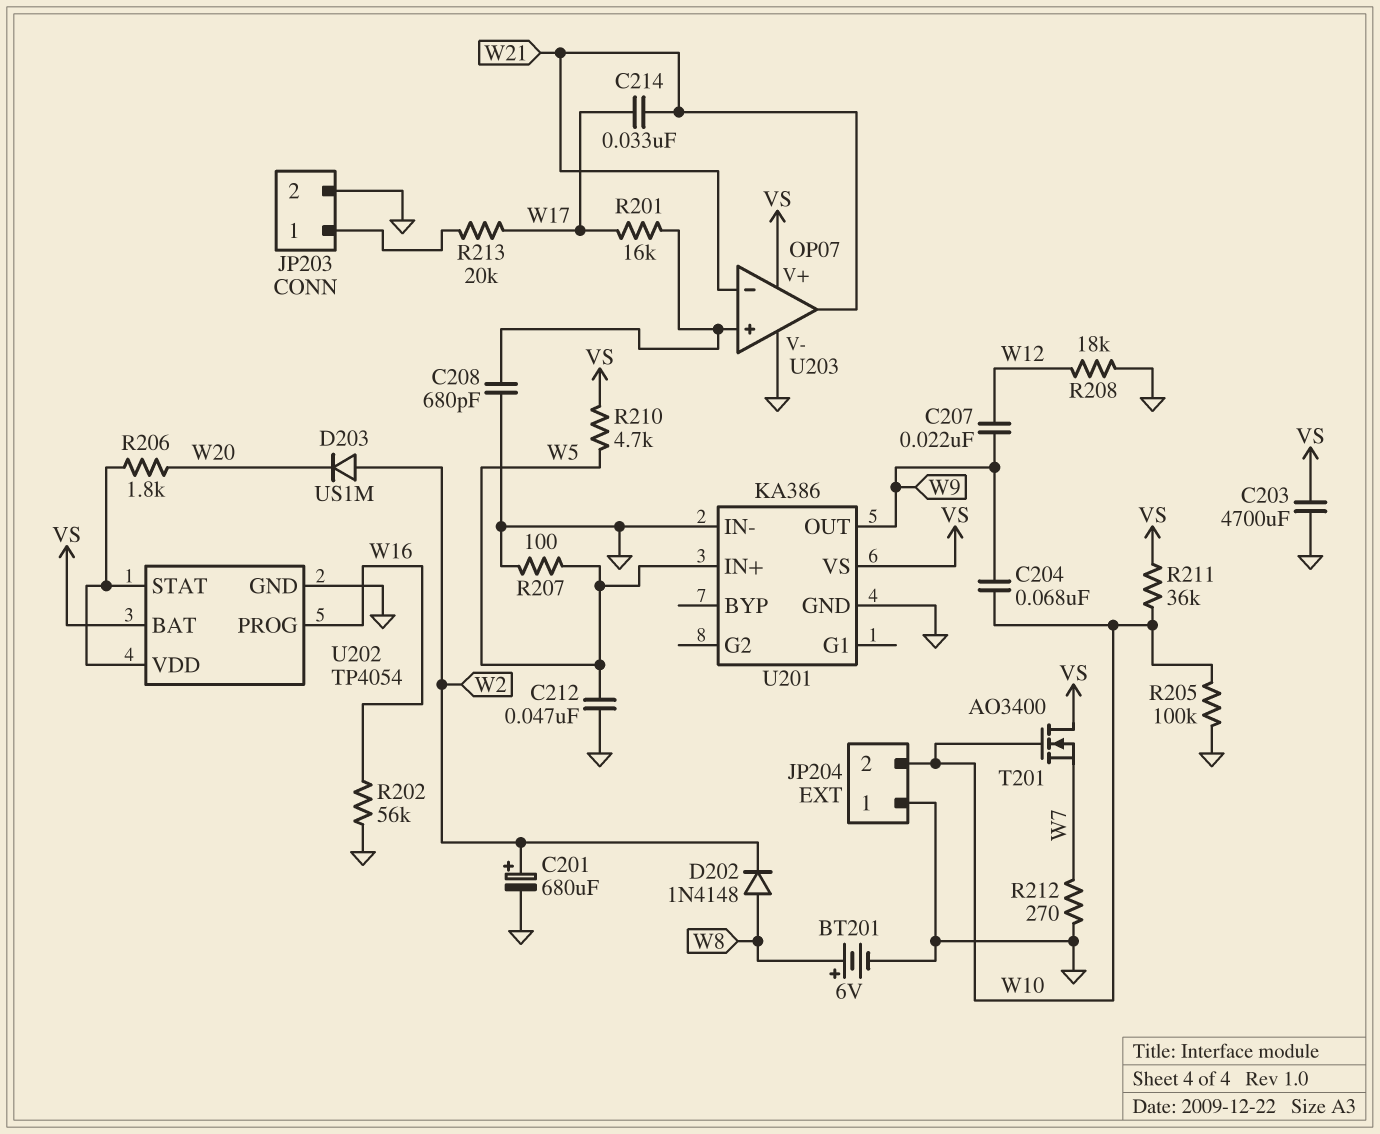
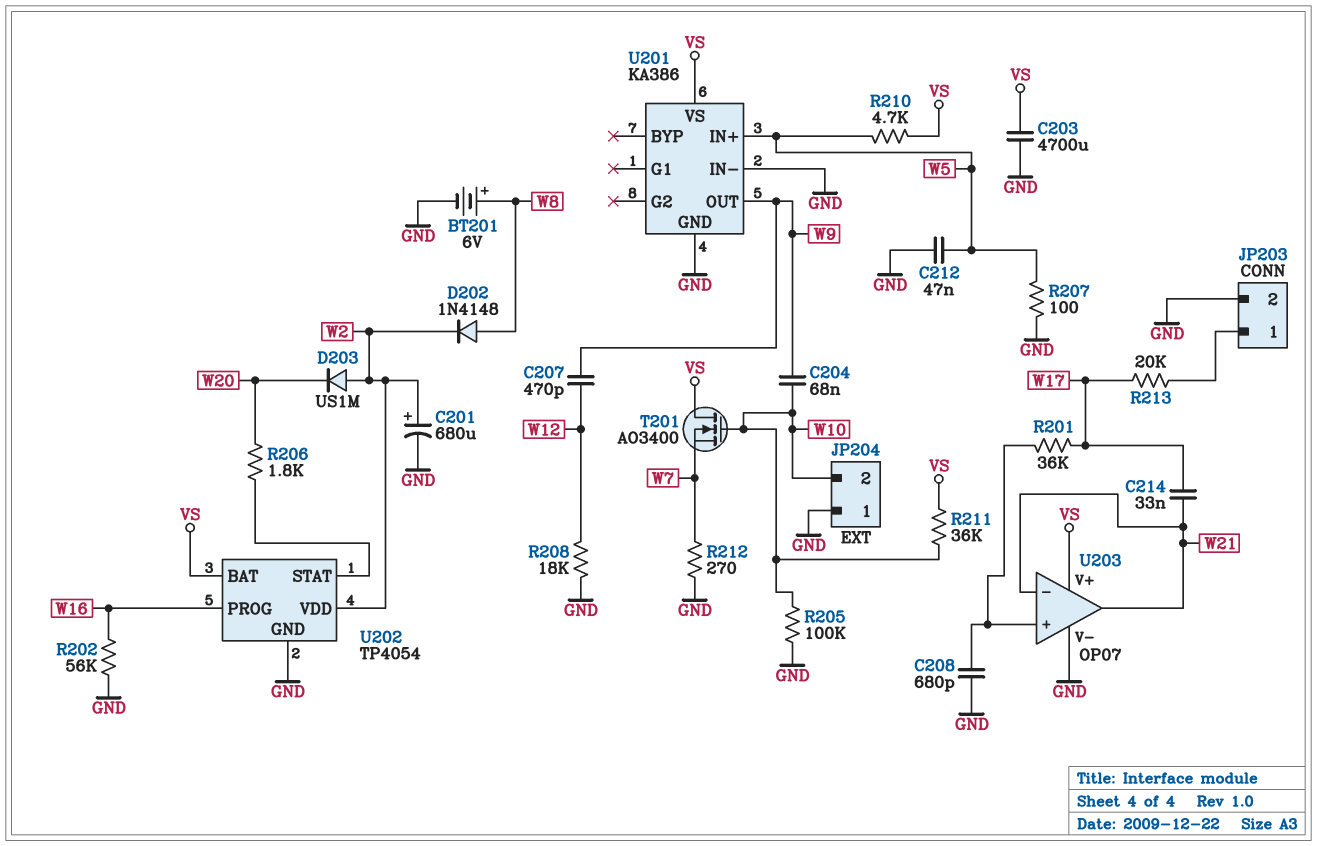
C207: 22nF (W9, W12) -> 470pF (W9, W12)
R201: 16k (U203/in+, W17) -> 36k (U203/in+, W17)
U202 pin VDD: U202/STAT -> W2

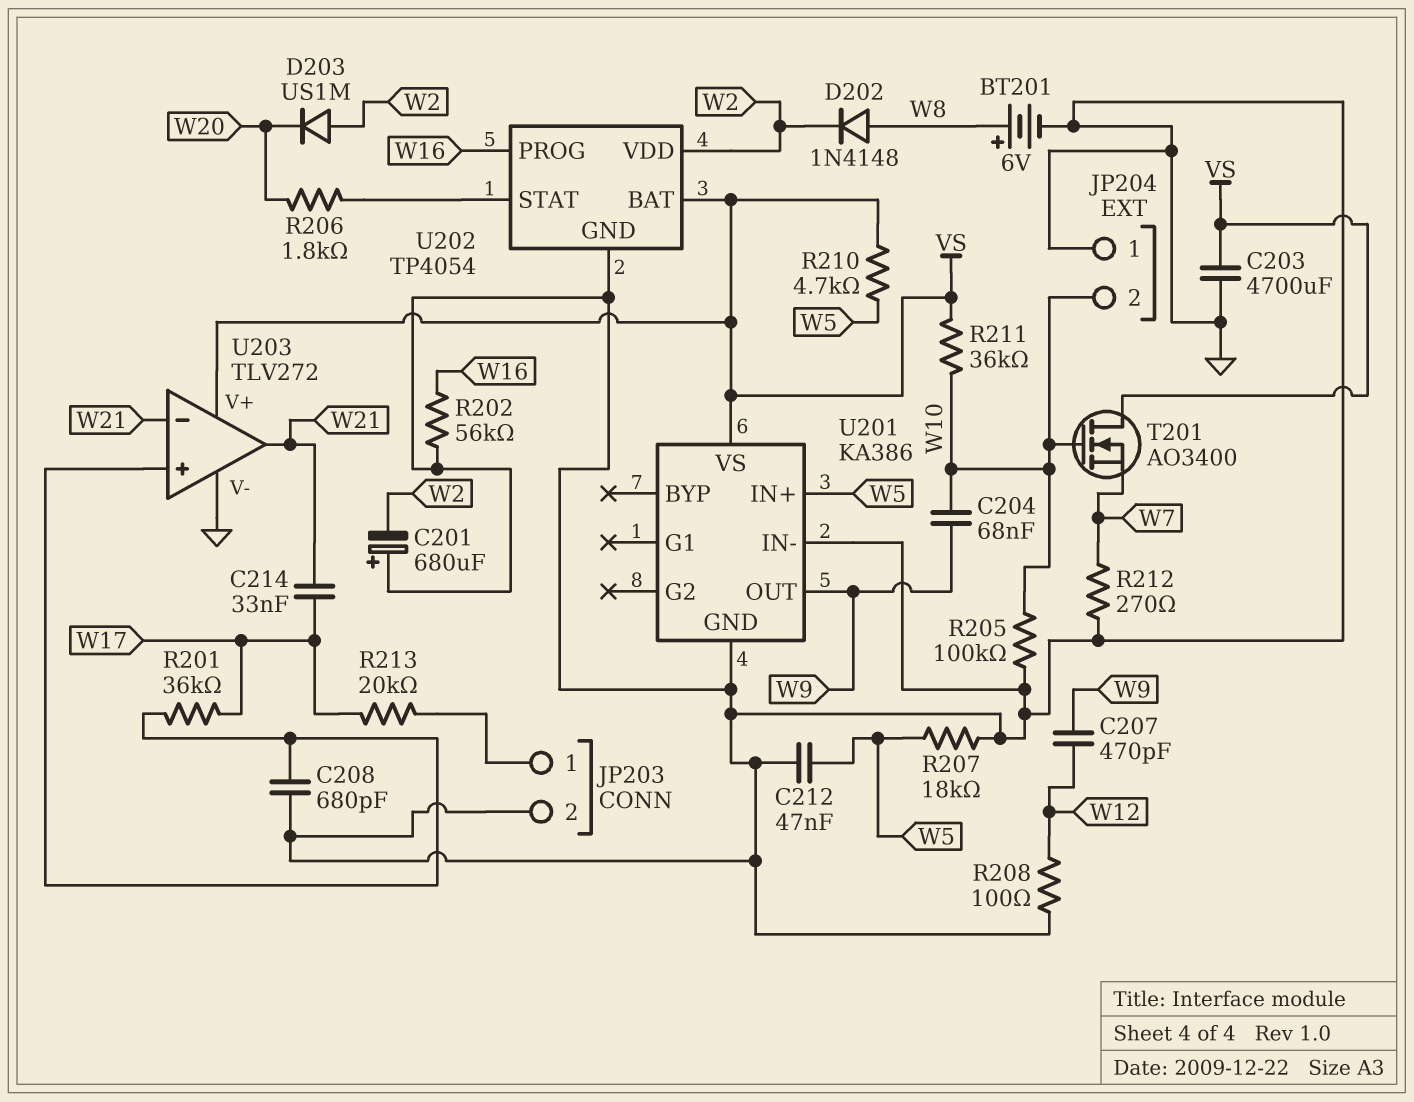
C201: 680uF (plus W2, minus GND) -> 680uF (plus GND, minus W2)
R207: 100 (GND, W5) -> 18k (GND, W5)
R208: 18k (GND, W12) -> 100 (GND, W12)
U203: OP07 -> TLV272

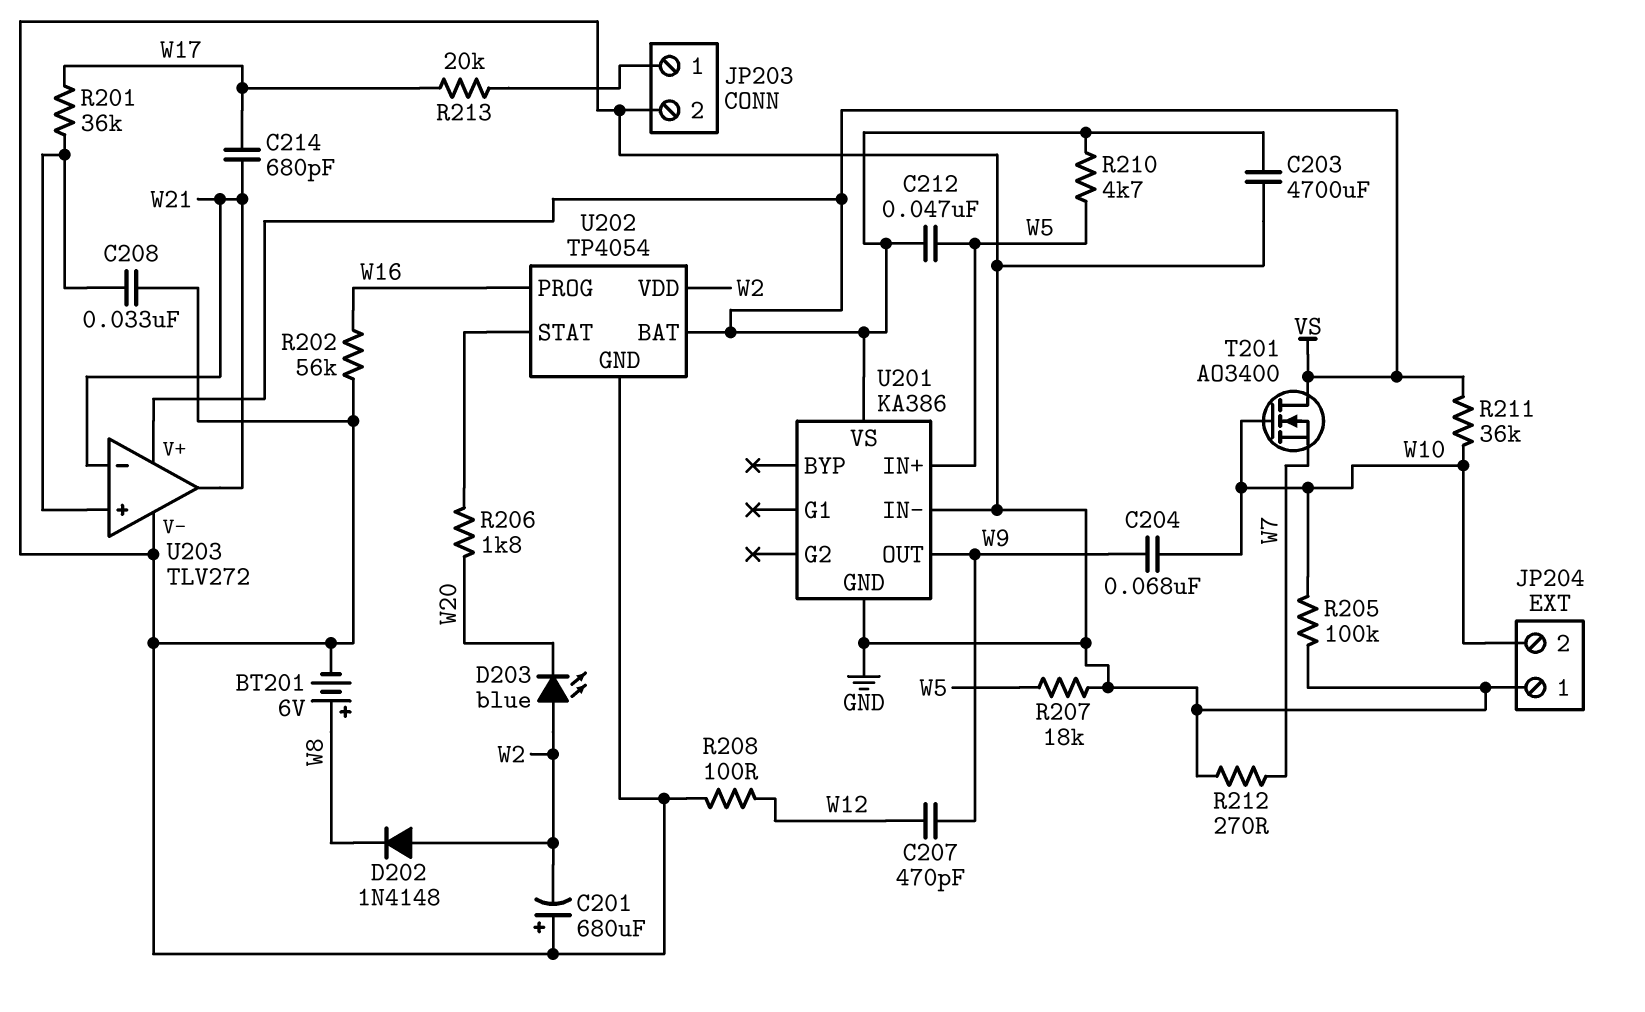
C208: 680pF (GND, U203/in+) -> 33nF (GND, U203/in+)
C212: 47nF (GND, W5) -> 47nF (VS, W5)
C214: 33nF (W17, W21) -> 680pF (W17, W21)
D202: diode 1N4148 (A W8, K W2) -> diode 1N4148 (A W2, K W8)
D203: diode US1M (A W2, K W20) -> LED blue (A W2, K W20)

